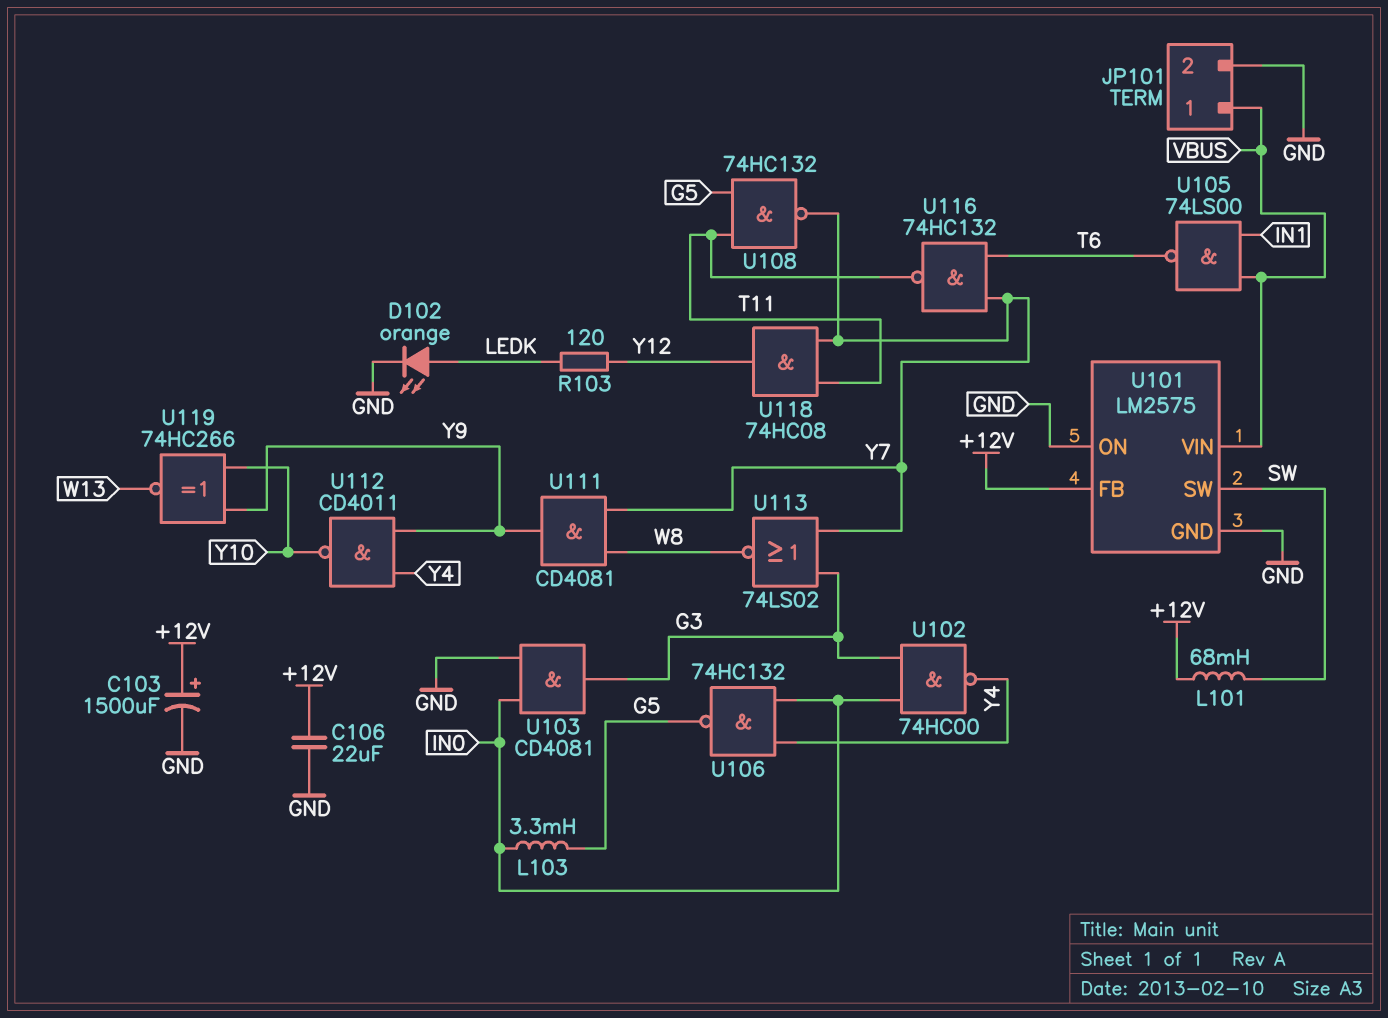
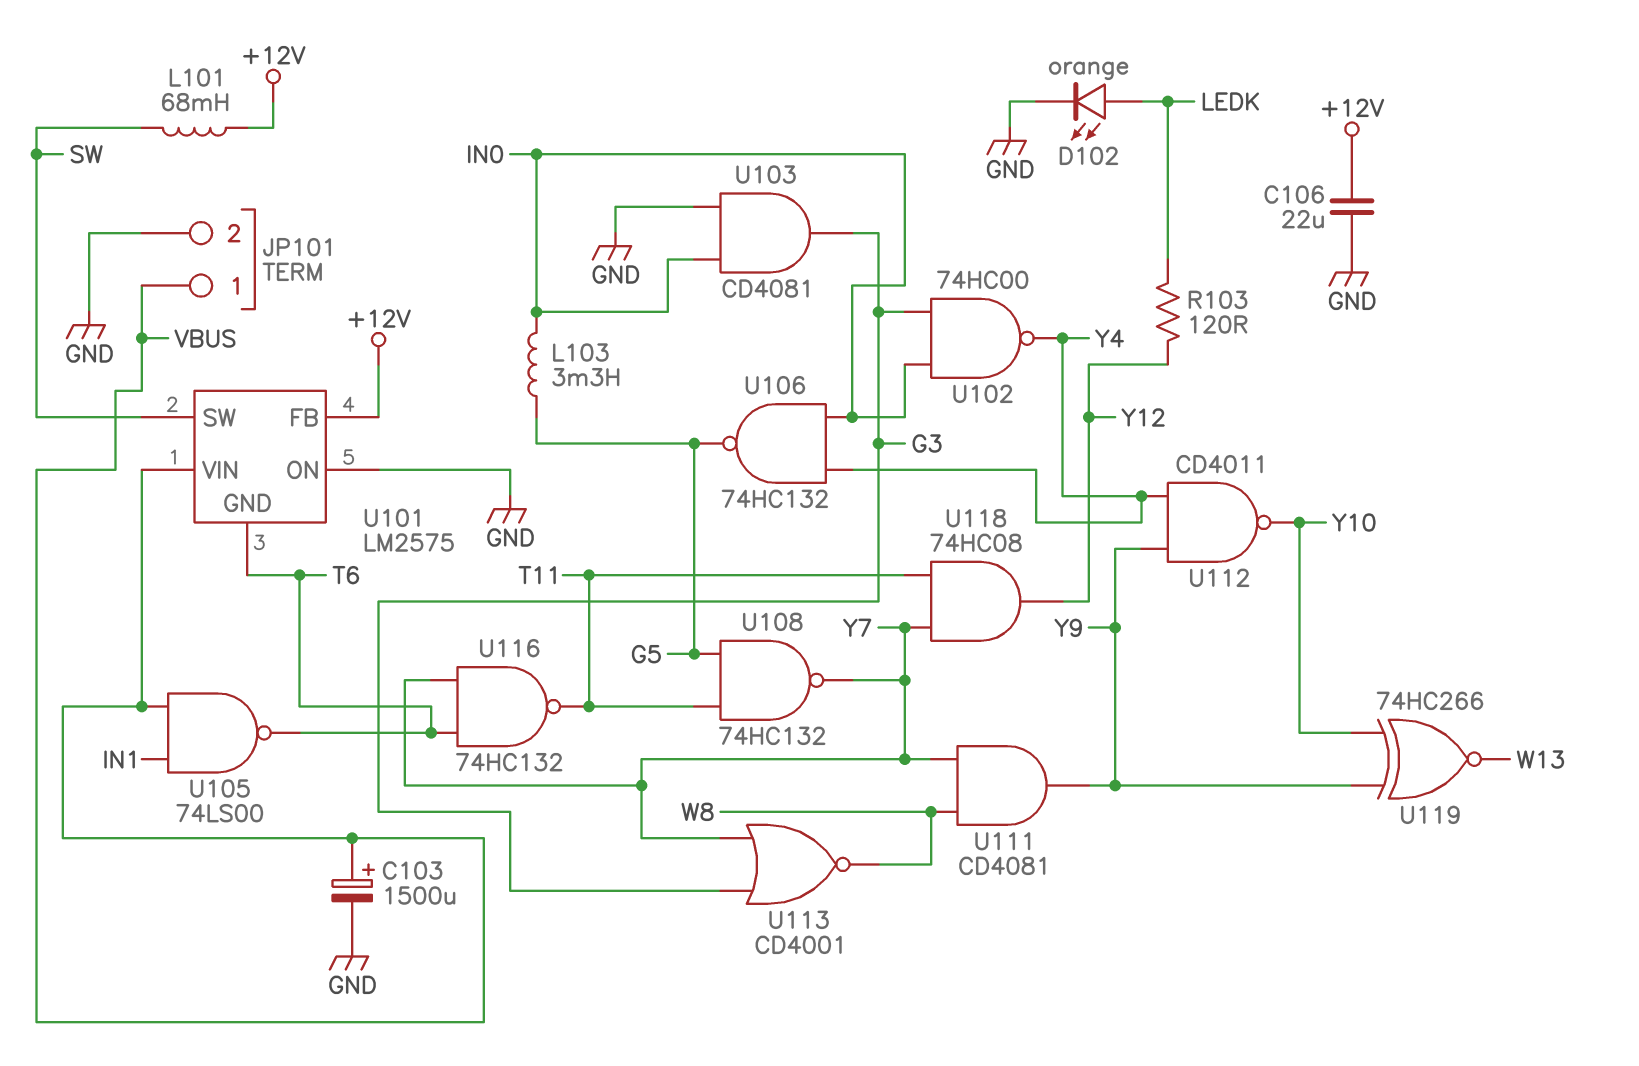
C103: 1500uF (plus +12V, minus GND) -> 1500uF (plus VBUS, minus GND)
U101 pin GND: GND -> T6
U113: NOR 74LS02 (in G3, in Y7, out W8) -> NOR CD4001 (in G3, in Y7, out W8)

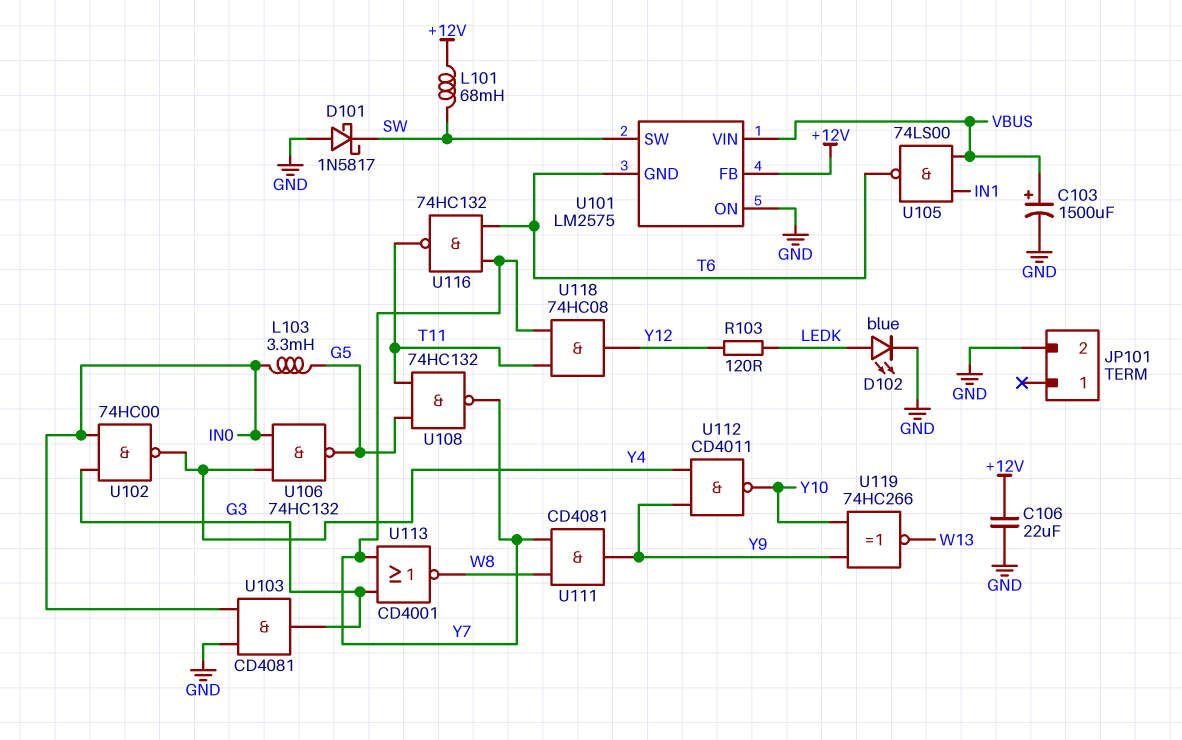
D101: none -> schottky 1N5817 (A GND, K SW)
D102: LED orange (A LEDK, K GND) -> LED blue (A LEDK, K GND)
JP101 pin 1: VBUS -> none

